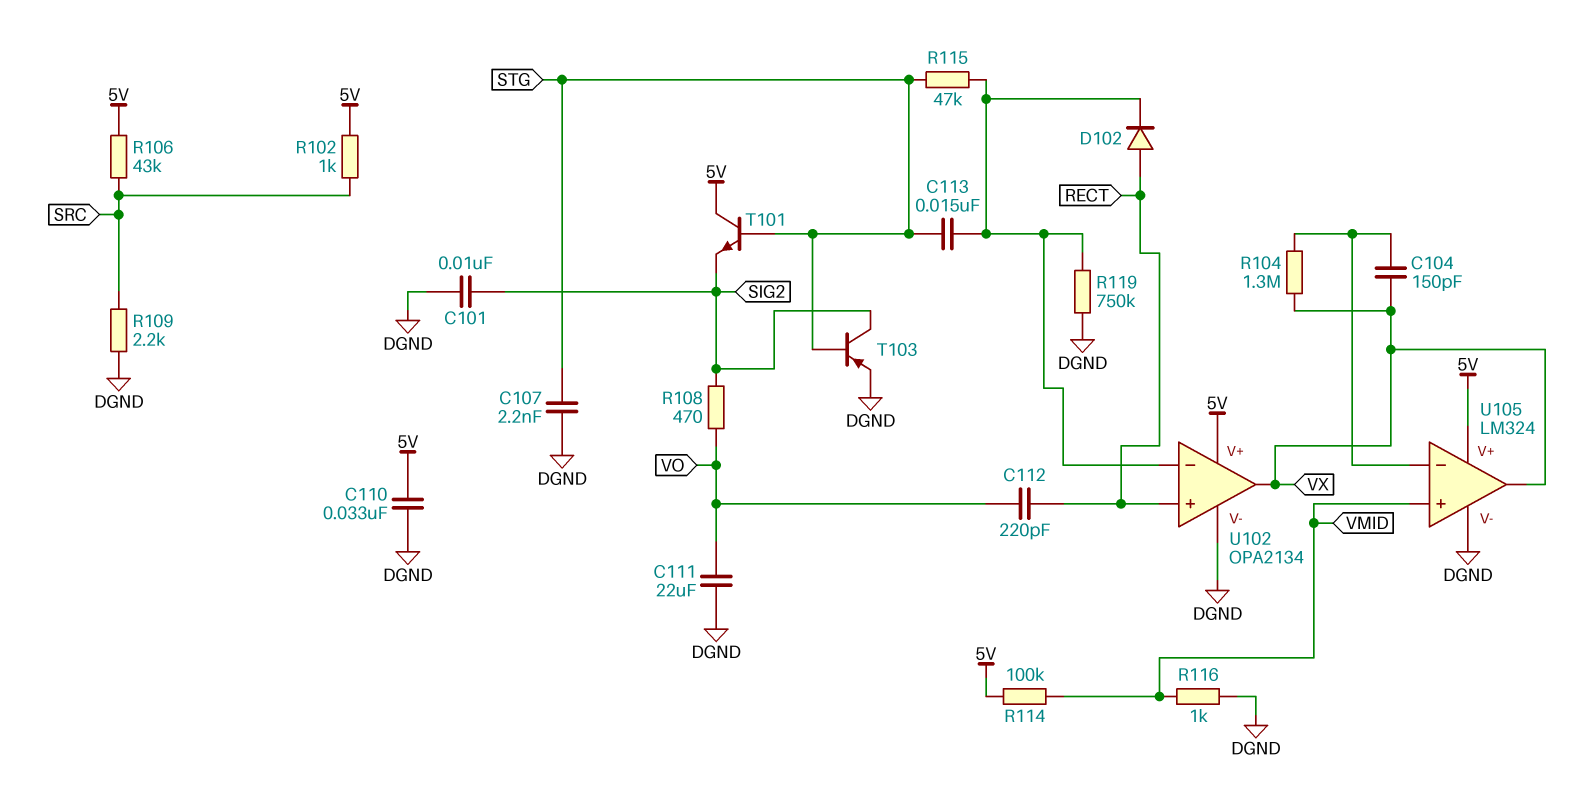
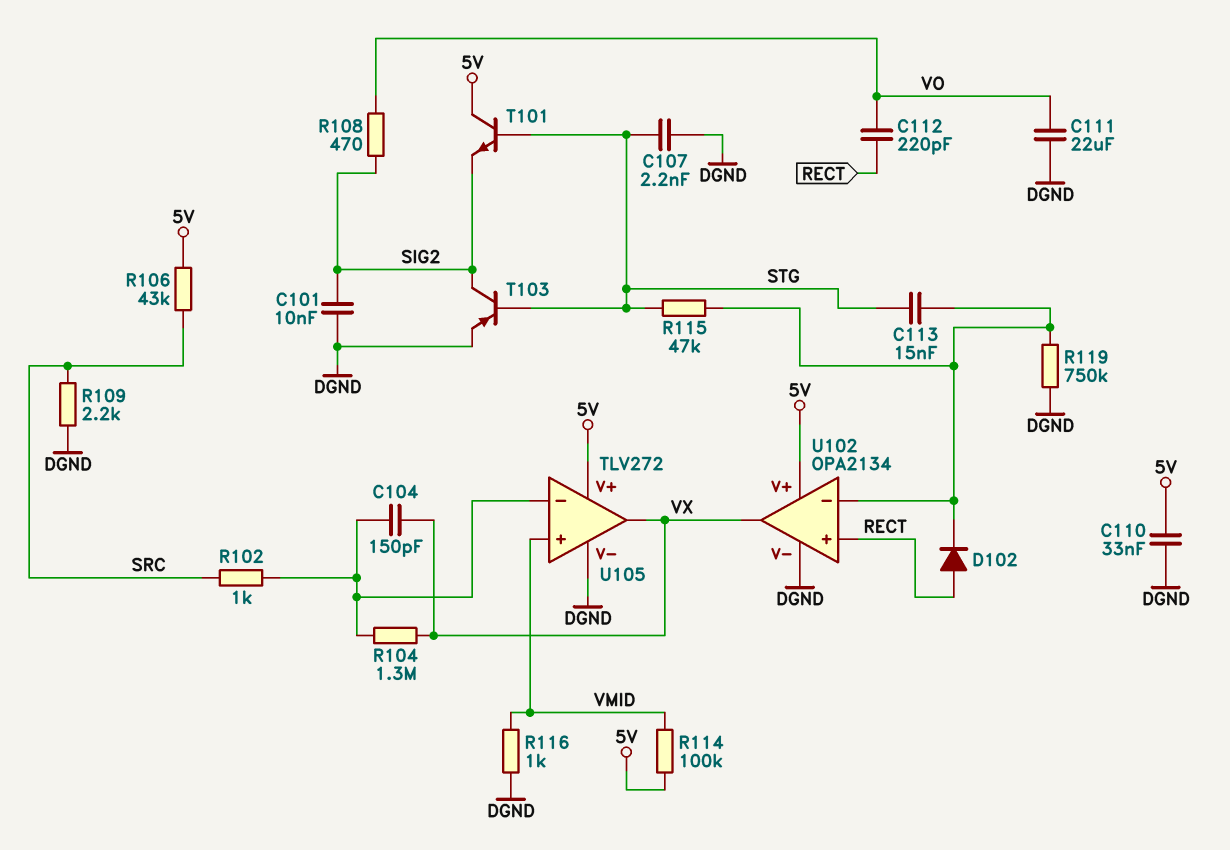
R102: 1k (5V, SRC) -> 1k (SRC, U105/in-)
U105: LM324 -> TLV272

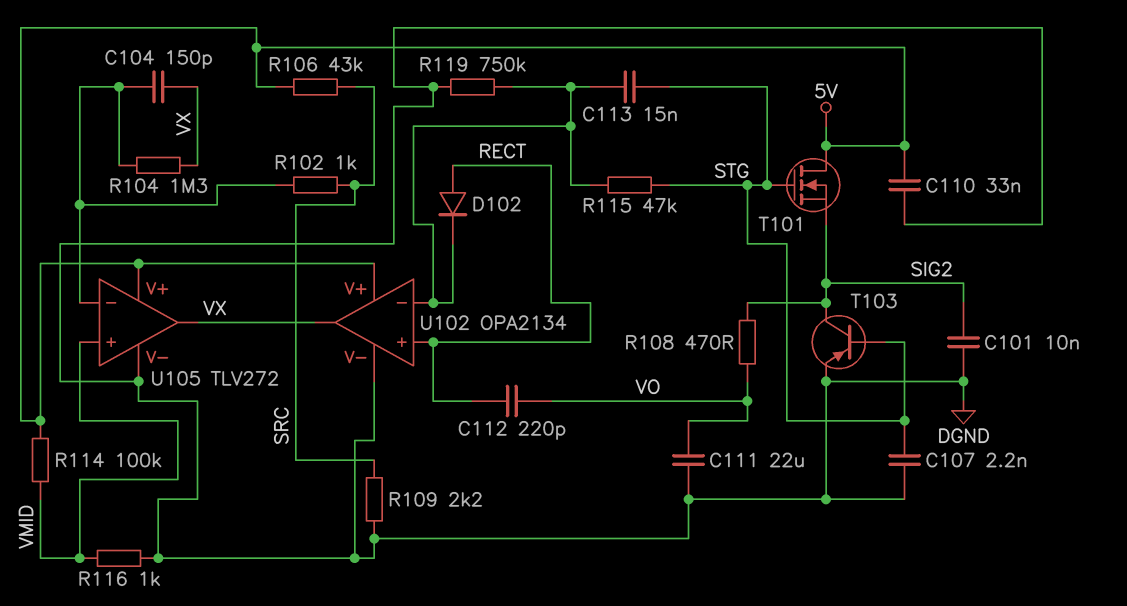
T101: NPN (B STG, C 5V, E SIG2) -> NMOS (G STG, D 5V, S SIG2)

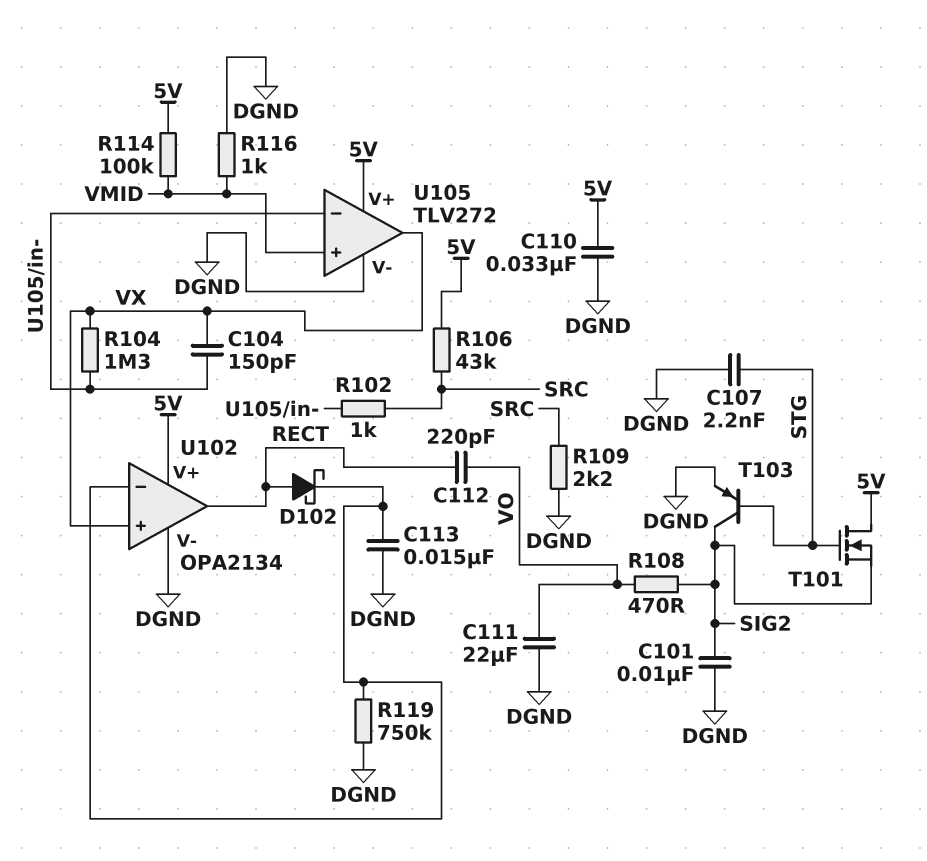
C113: 15nF (STG, U102/in-) -> 15nF (DGND, U102/in-)
D102: diode (A RECT, K U102/in-) -> schottky (A RECT, K U102/in-)
R115: 47k (STG, U102/in-) -> none
U102 pin in+: RECT -> VX
U102 pin out: VX -> RECT

